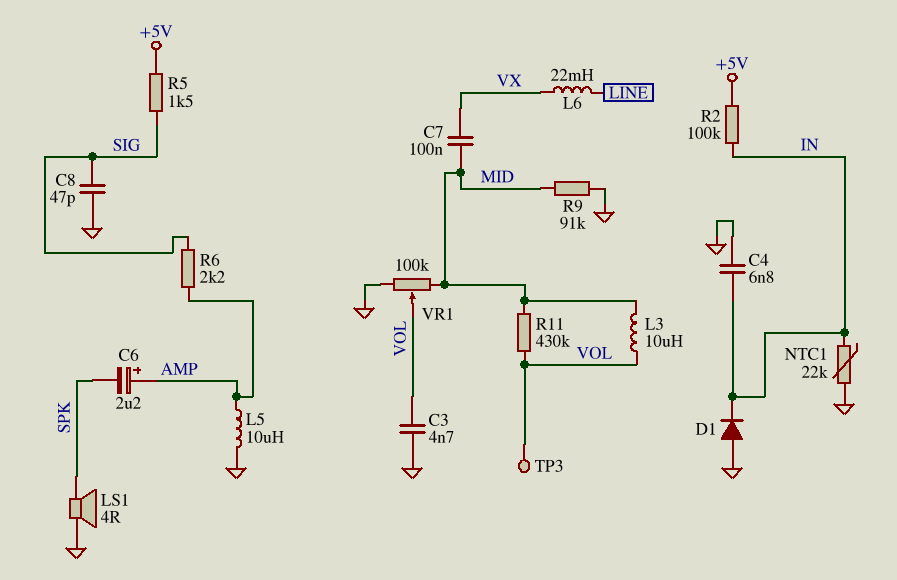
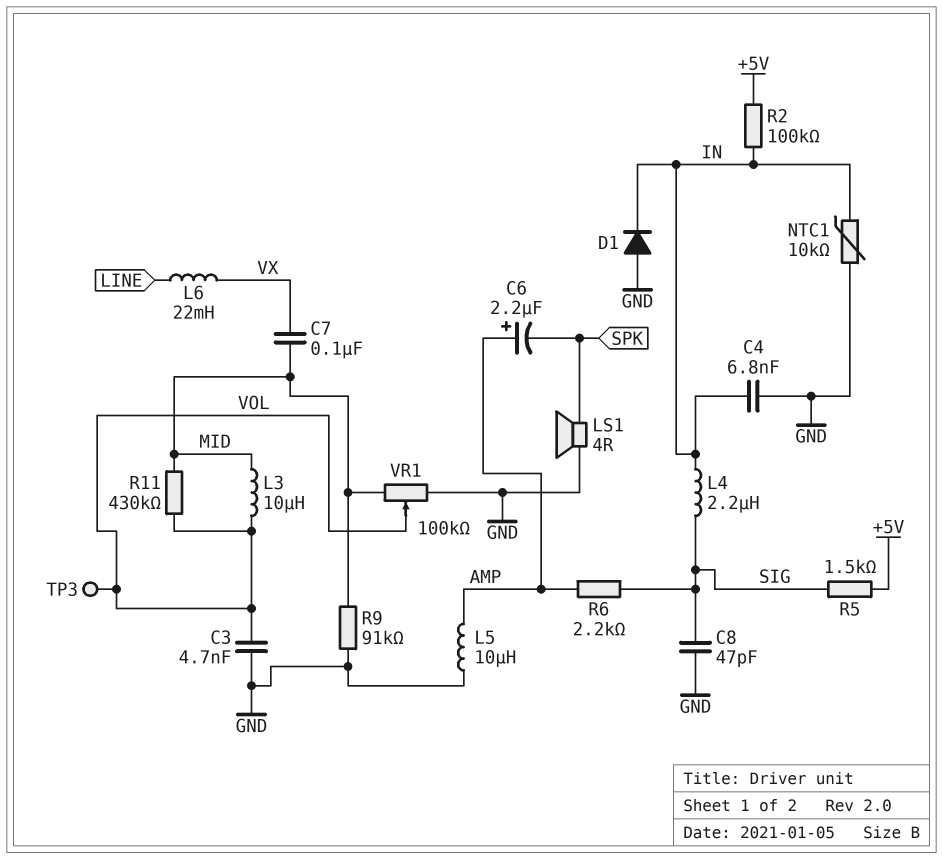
L4: none -> 2.2uH (IN, SIG)
NTC1: 22k (GND, IN) -> 10k (GND, IN)

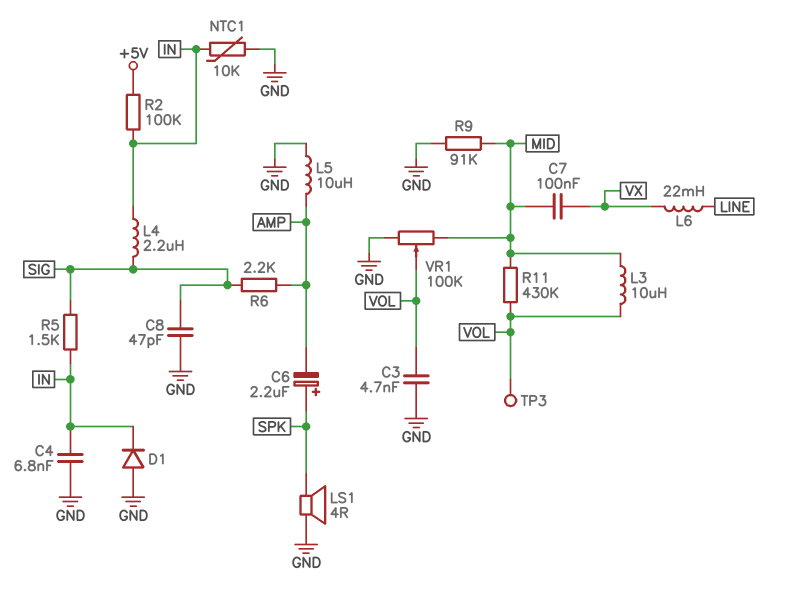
C6: 2.2uF (plus AMP, minus SPK) -> 2.2uF (plus SPK, minus AMP)
R5: 1.5k (+5V, SIG) -> 1.5k (IN, SIG)

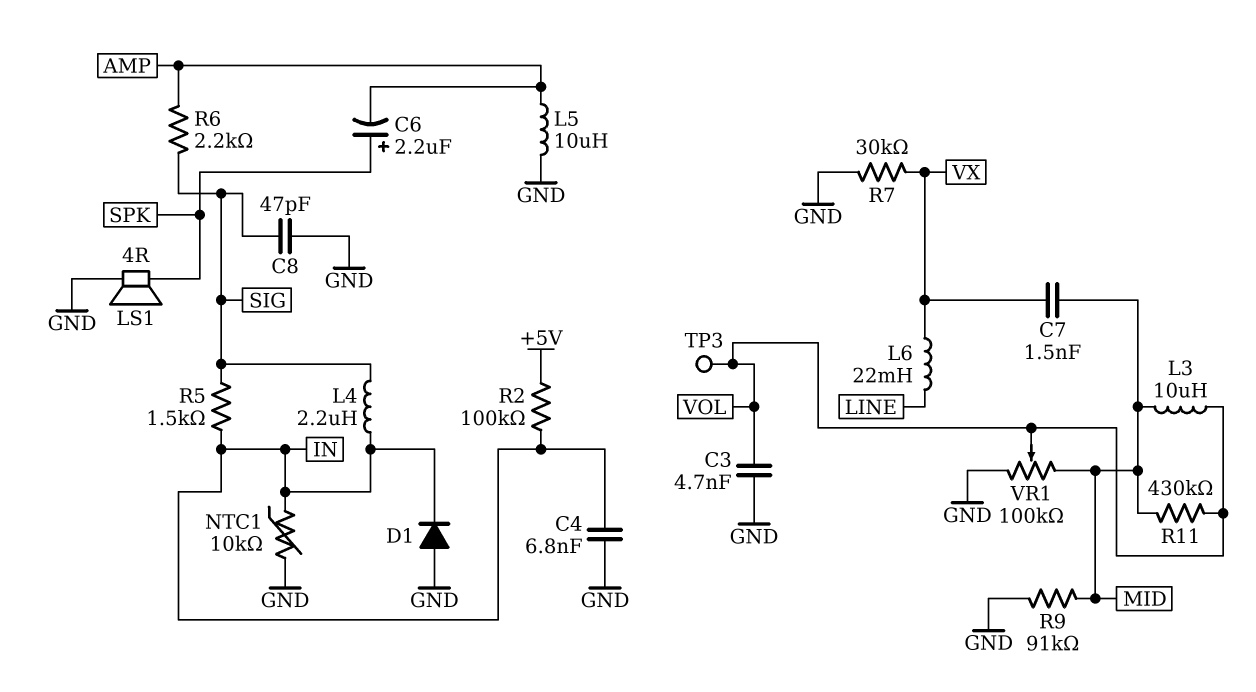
C7: 100nF (MID, VX) -> 1.5nF (MID, VX)
R7: none -> 30k (GND, VX)

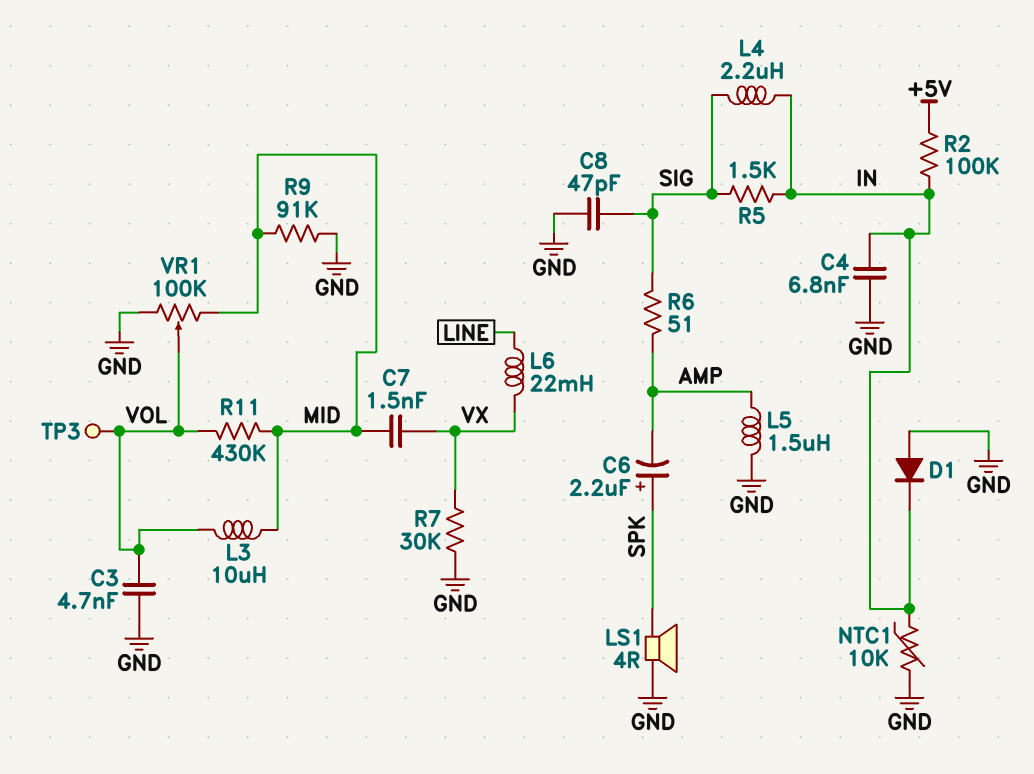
L5: 10uH (AMP, GND) -> 1.5uH (AMP, GND)
R6: 2.2k (AMP, SIG) -> 51 (AMP, SIG)

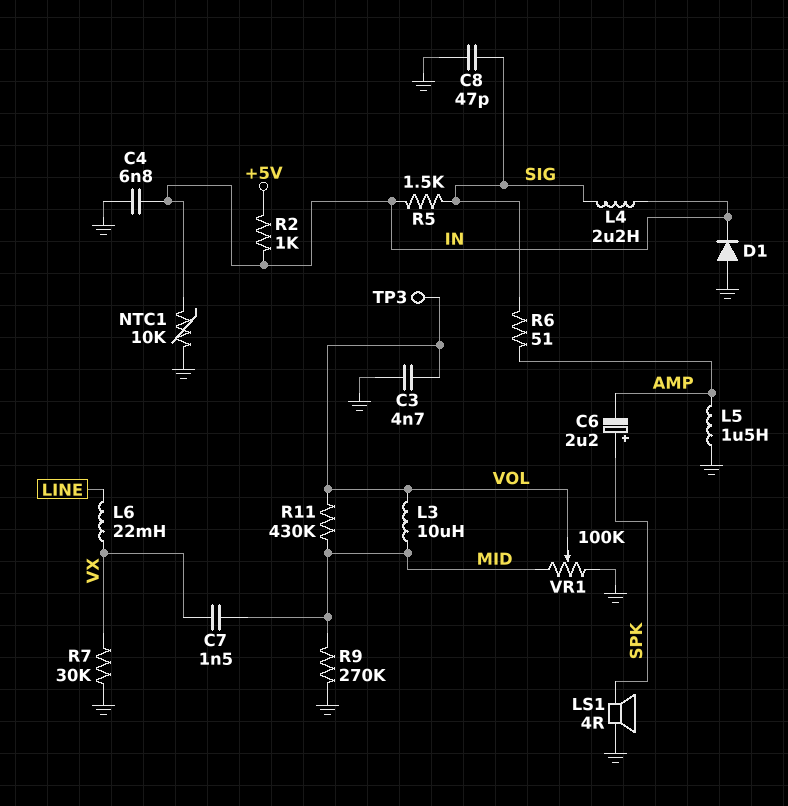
R2: 100k (+5V, IN) -> 1k (+5V, IN)
R9: 91k (GND, MID) -> 270k (GND, MID)

